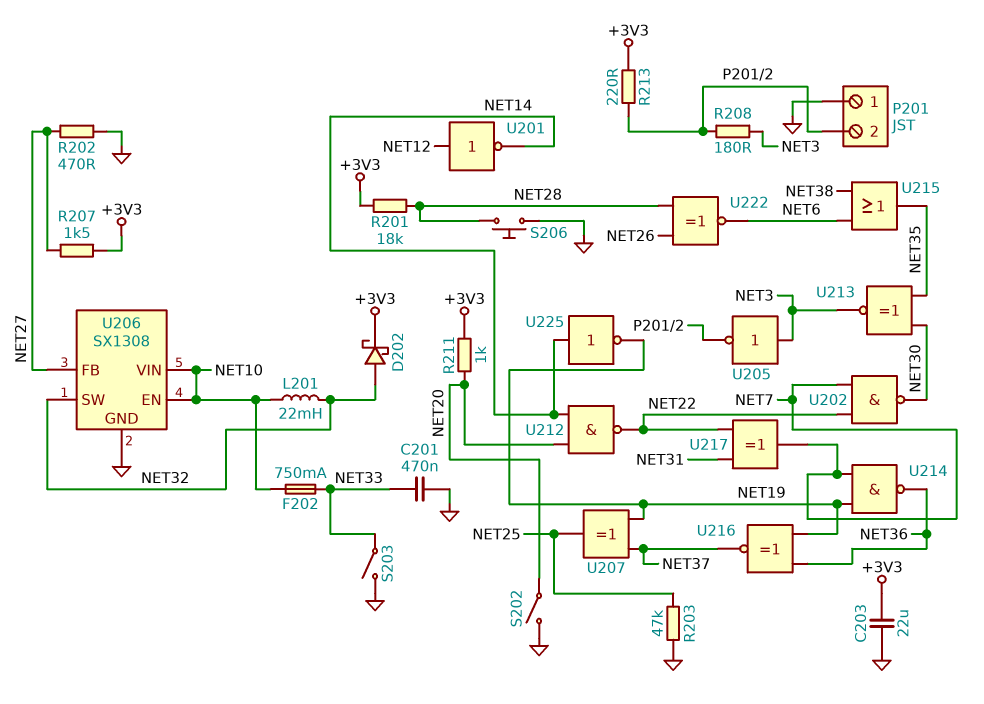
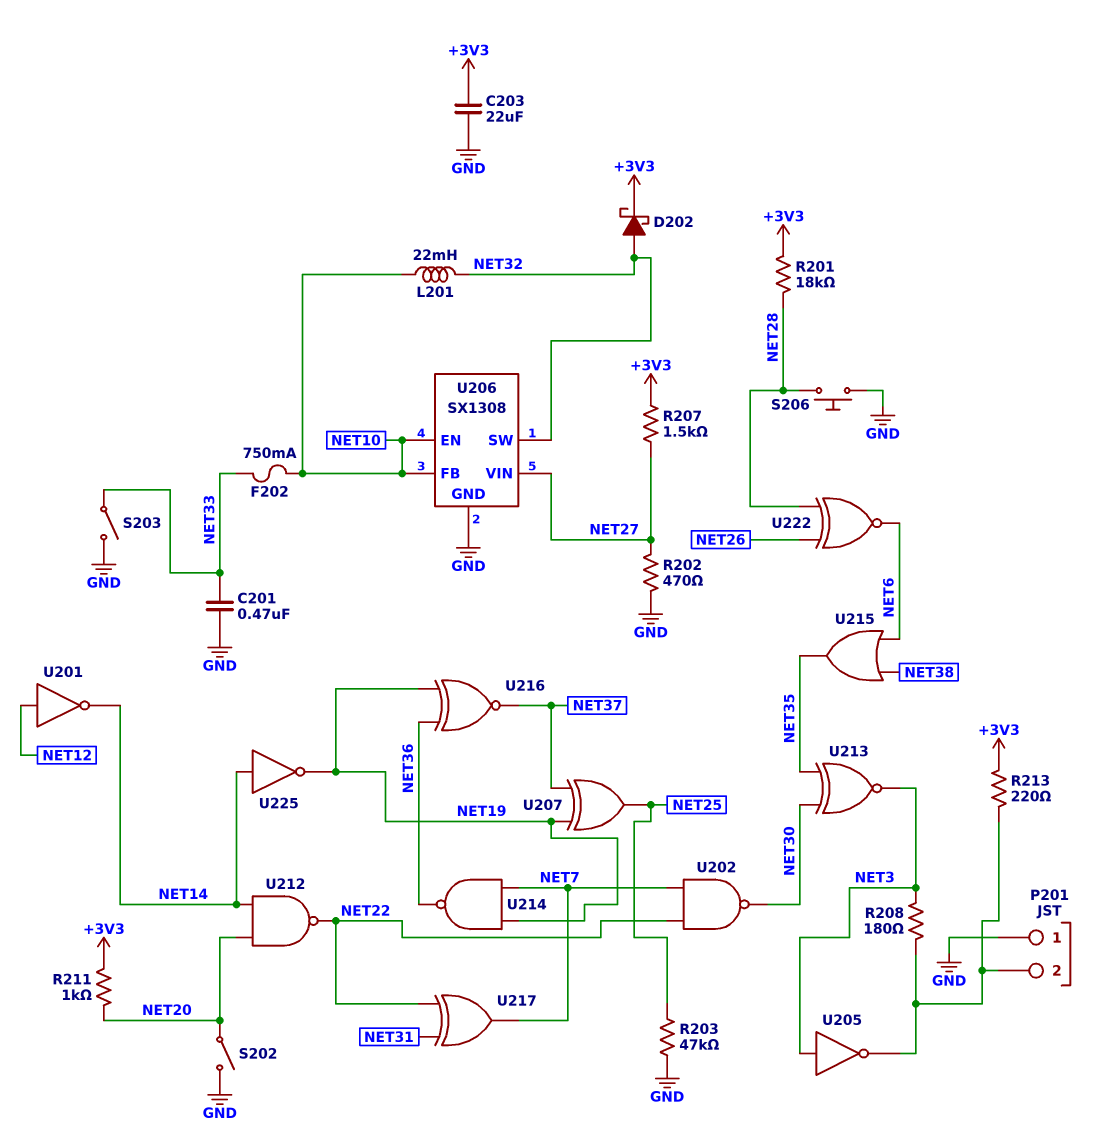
U206 pin FB: NET27 -> NET10
U206 pin VIN: NET10 -> NET27

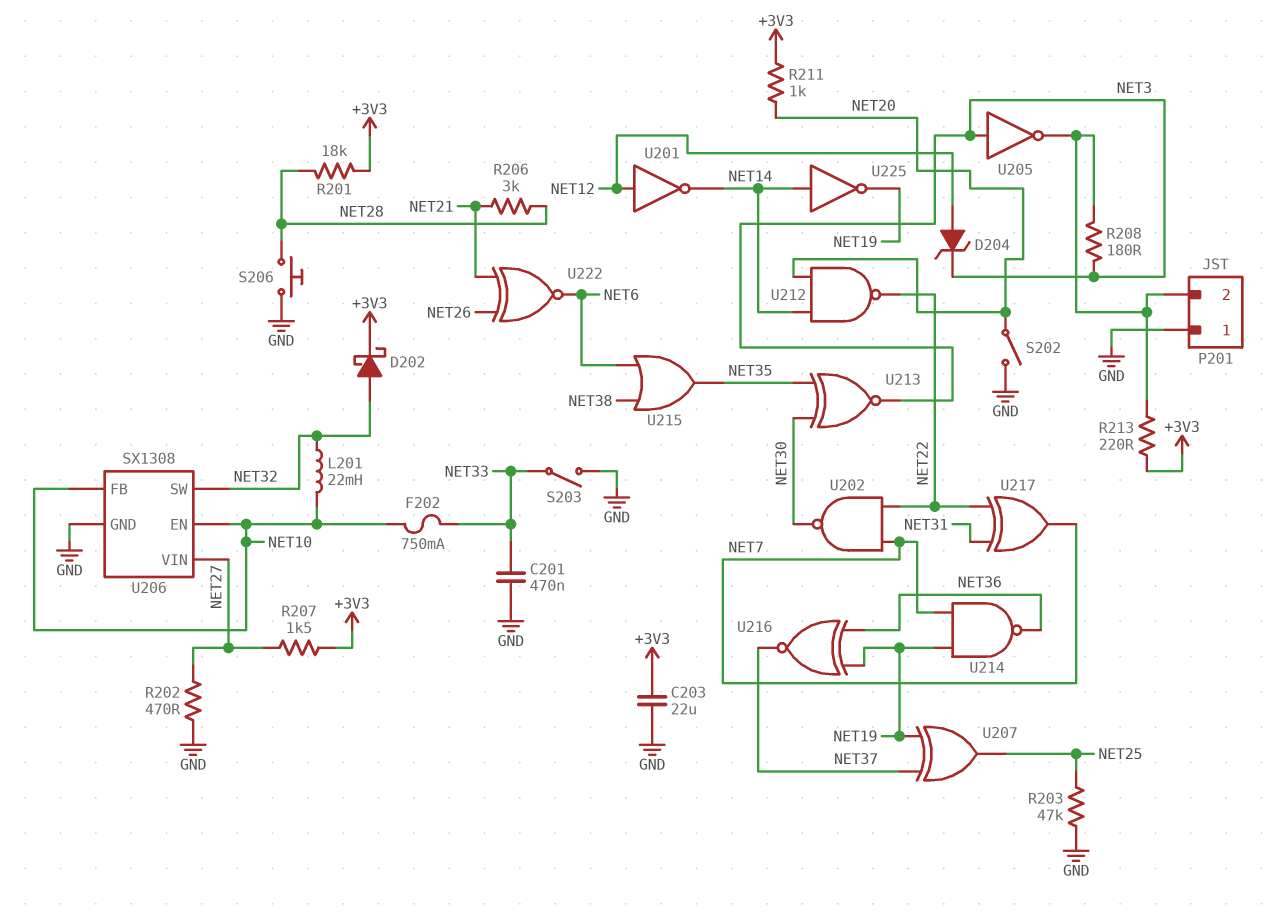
D204: none -> zener (A NET12, K NET3)
R206: none -> 3k (NET21, NET28)
U222: XNOR (in NET26, in NET28, out NET6) -> XNOR (in NET21, in NET26, out NET6)

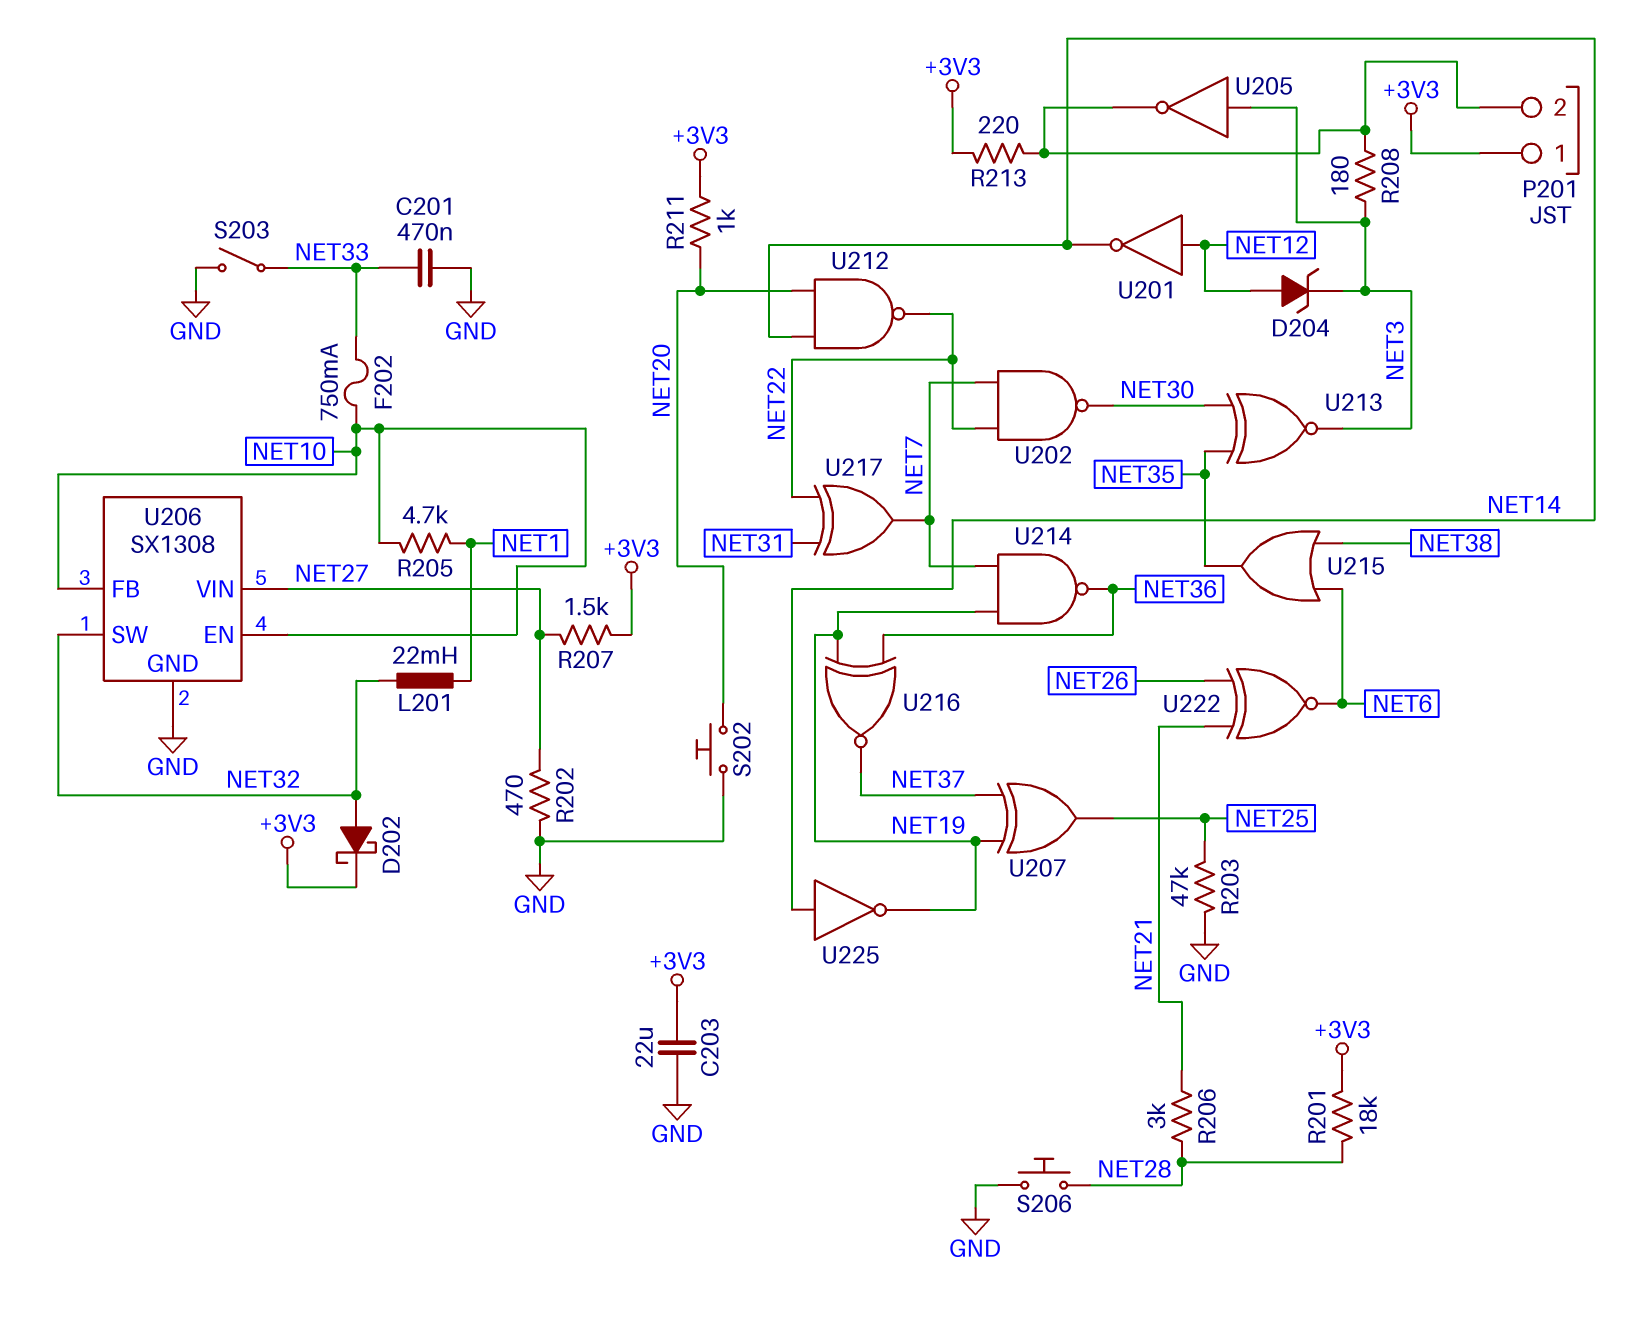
L201: 22mH (NET10, NET32) -> 22mH (NET1, NET32)
P201 pin 1: GND -> +3V3
R205: none -> 4.7k (NET1, NET10)
S202: switch (GND, NET20) -> button (GND, NET20)

